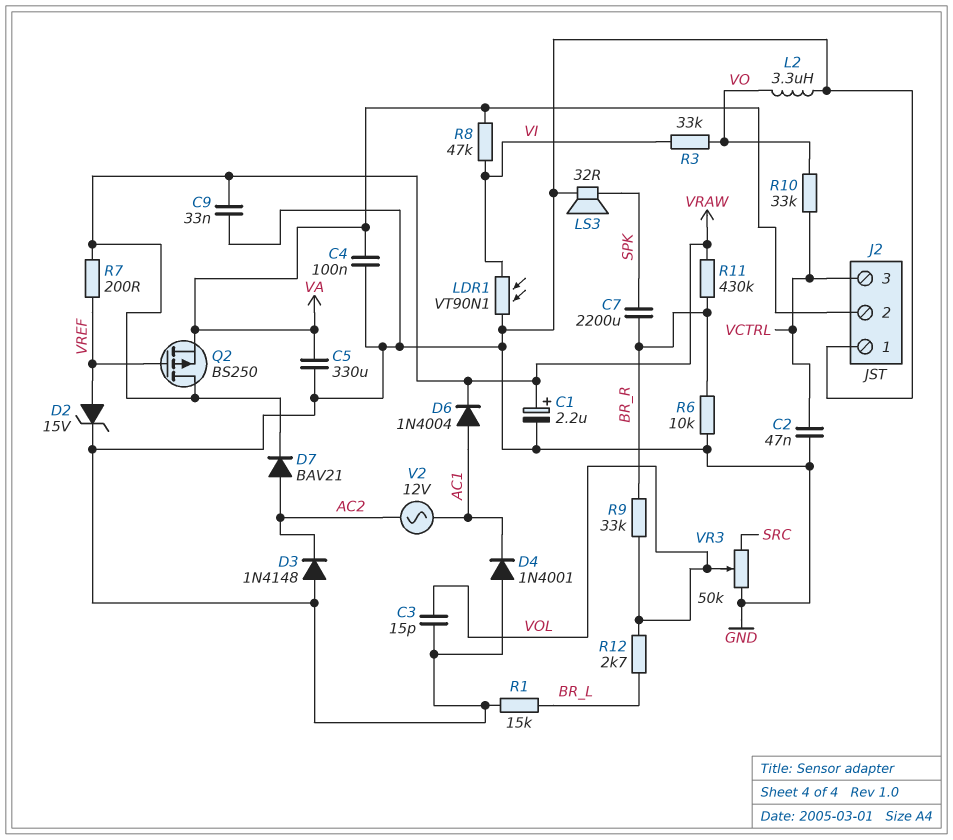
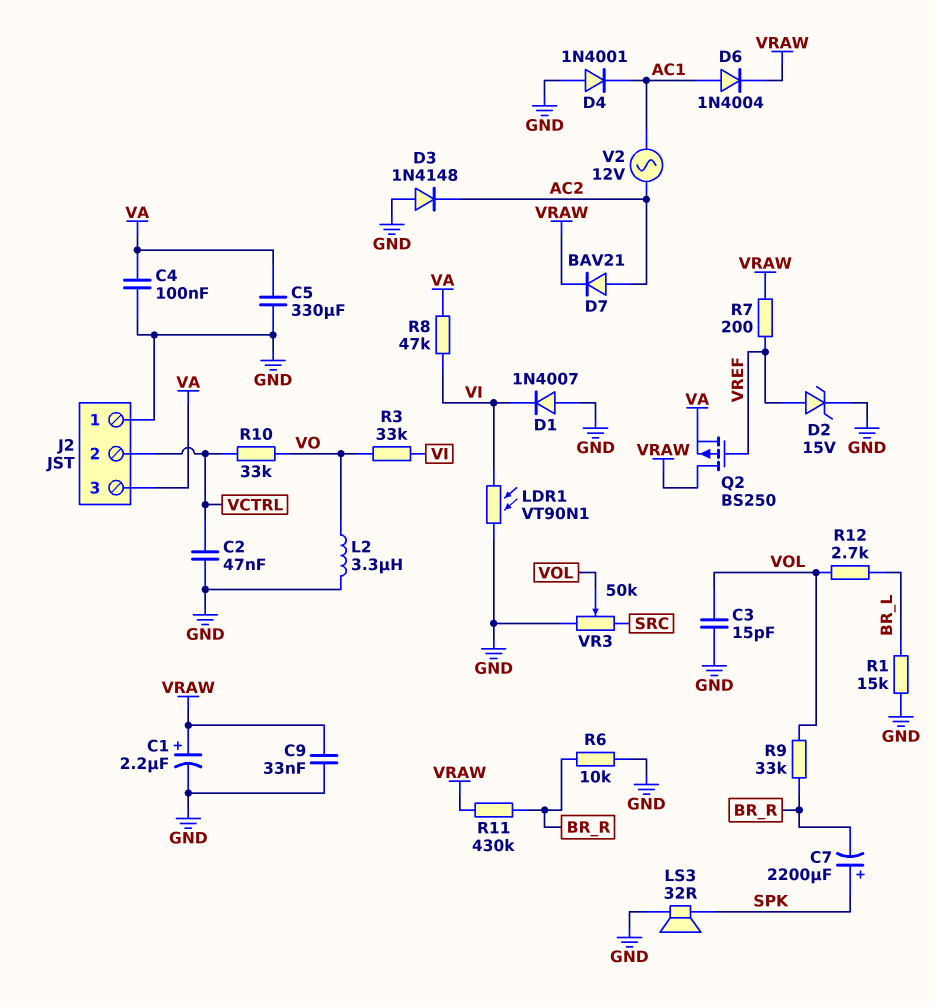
C7: 2200uF (BR_R, SPK) -> 2200uF (plus SPK, minus BR_R)
D1: none -> diode 1N4007 (A GND, K VI)
J2 pin 2: VA -> VCTRL
J2 pin 3: VCTRL -> VA

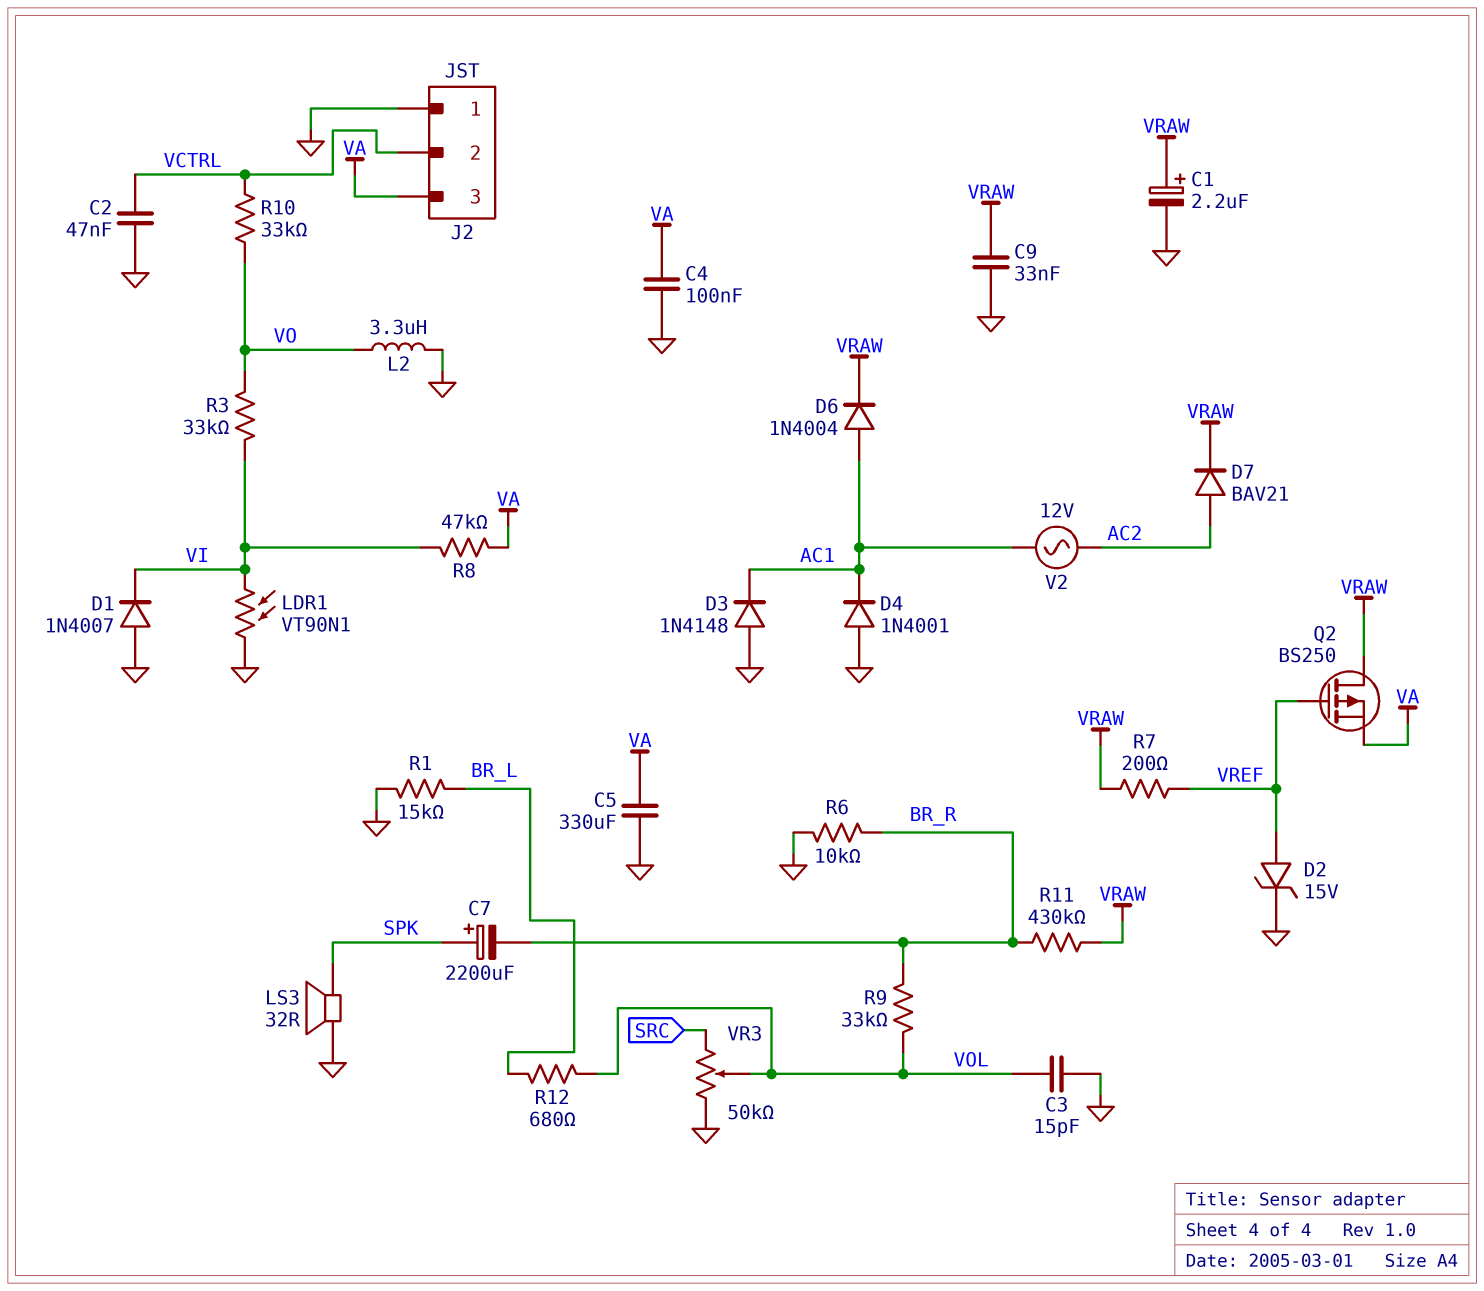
D3: diode 1N4148 (A GND, K AC2) -> diode 1N4148 (A GND, K AC1)
R12: 2.7k (BR_L, VOL) -> 680 (BR_L, VOL)

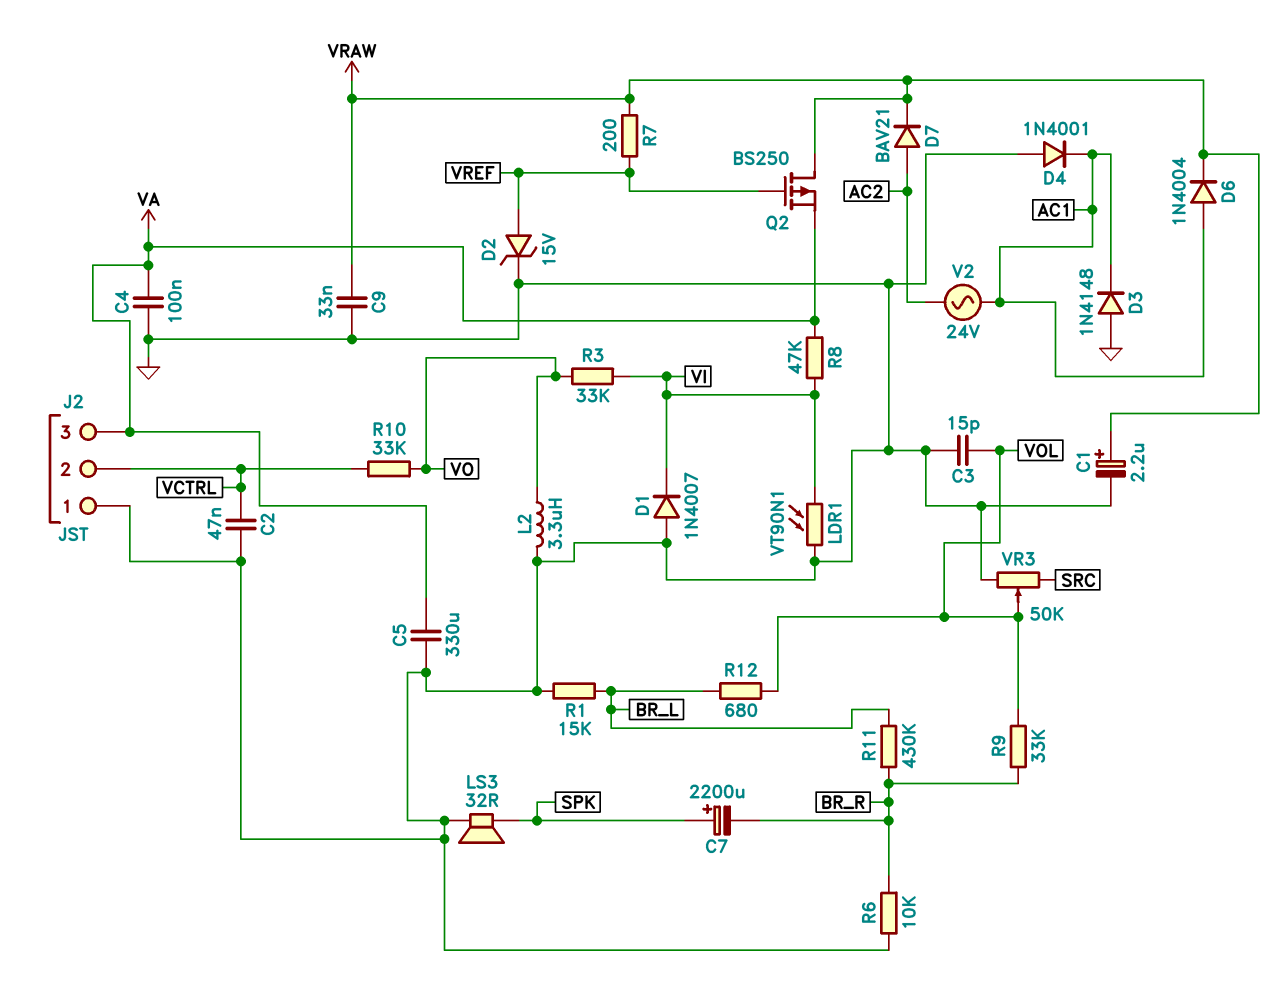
R11: 430k (BR_R, VRAW) -> 430k (BR_L, BR_R)
V2: AC 12V (AC1, AC2) -> AC 24V (AC1, AC2)

